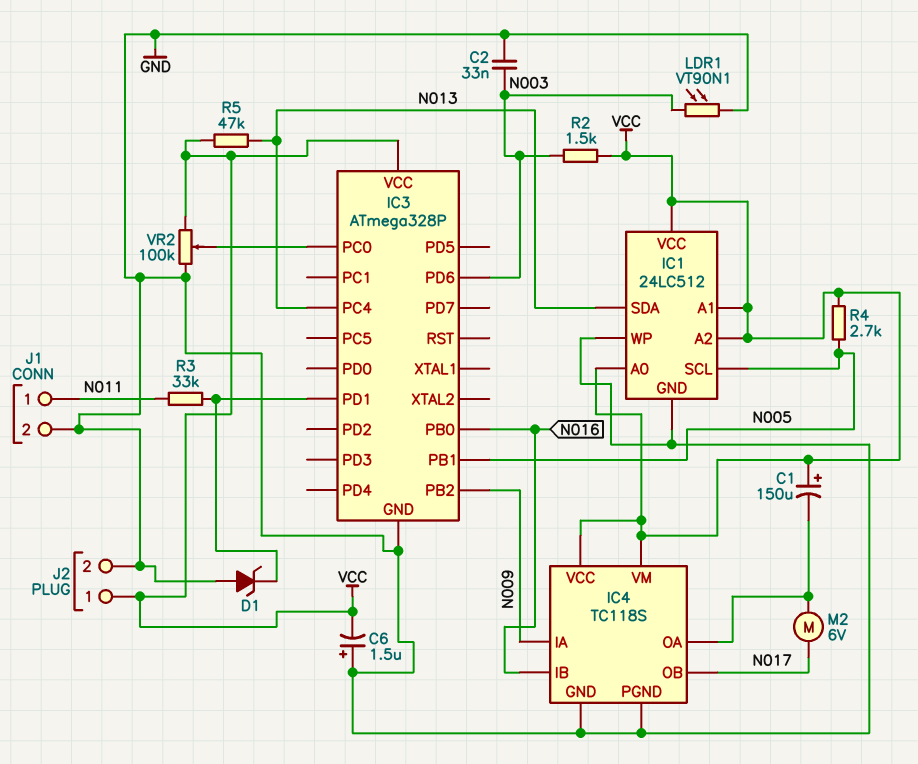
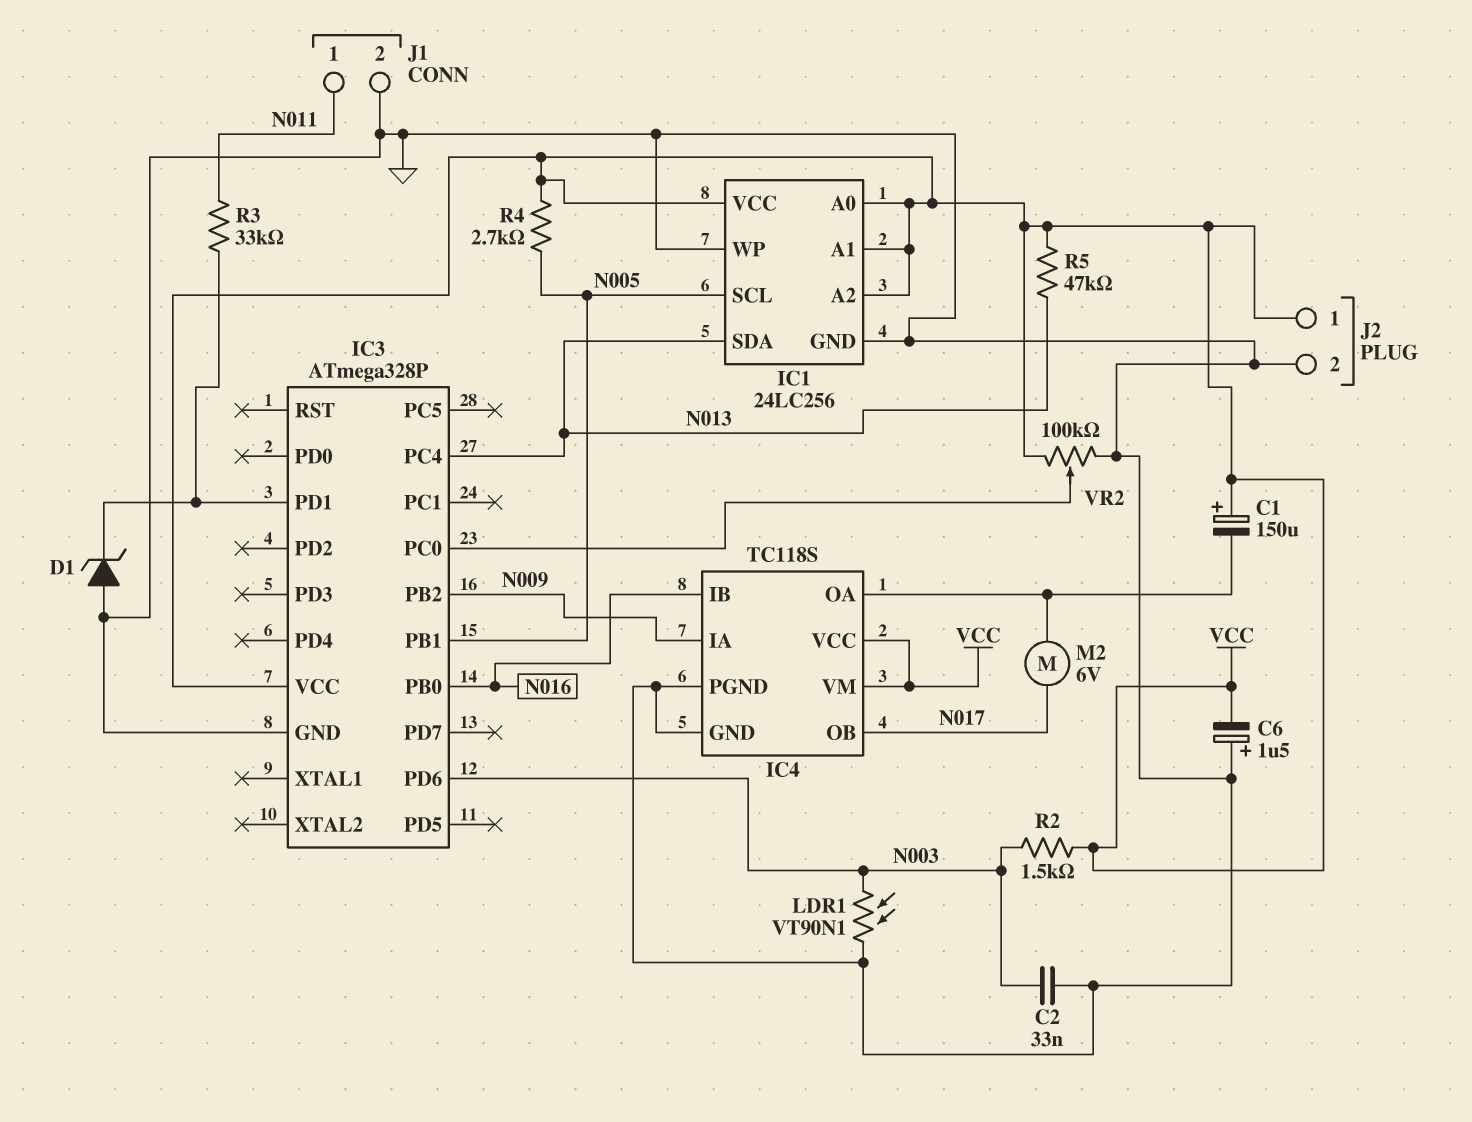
IC1: 24LC512 -> 24LC256

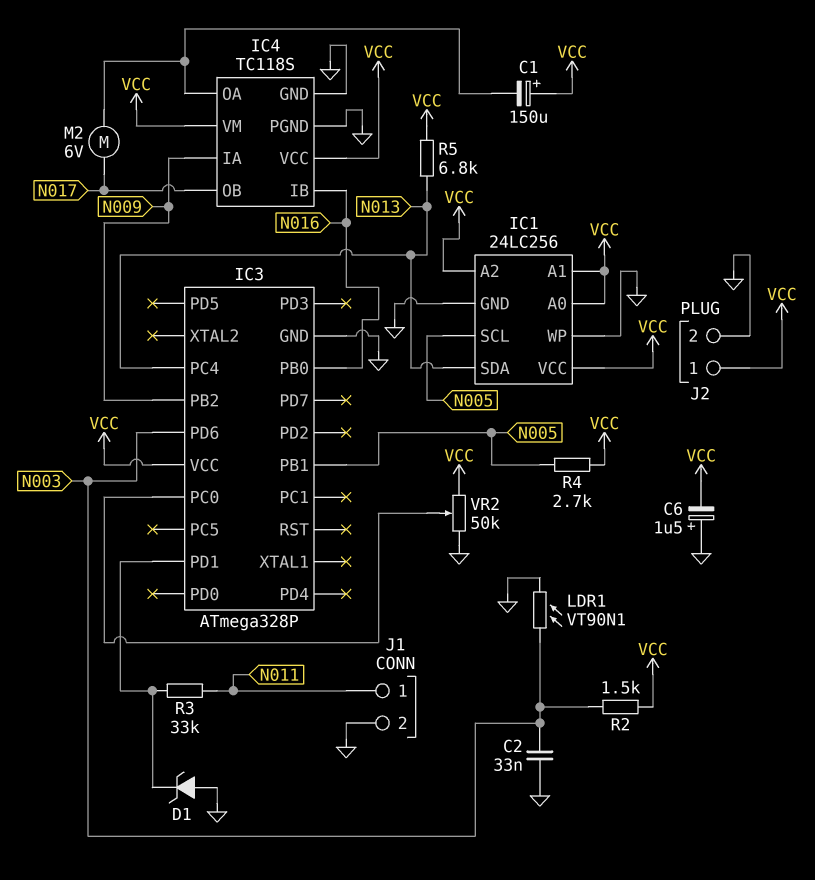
R5: 47k (N013, VCC) -> 6.8k (N013, VCC)
VR2: 100k (GND, VCC, wiper IC3/PC0) -> 50k (GND, VCC, wiper IC3/PC0)

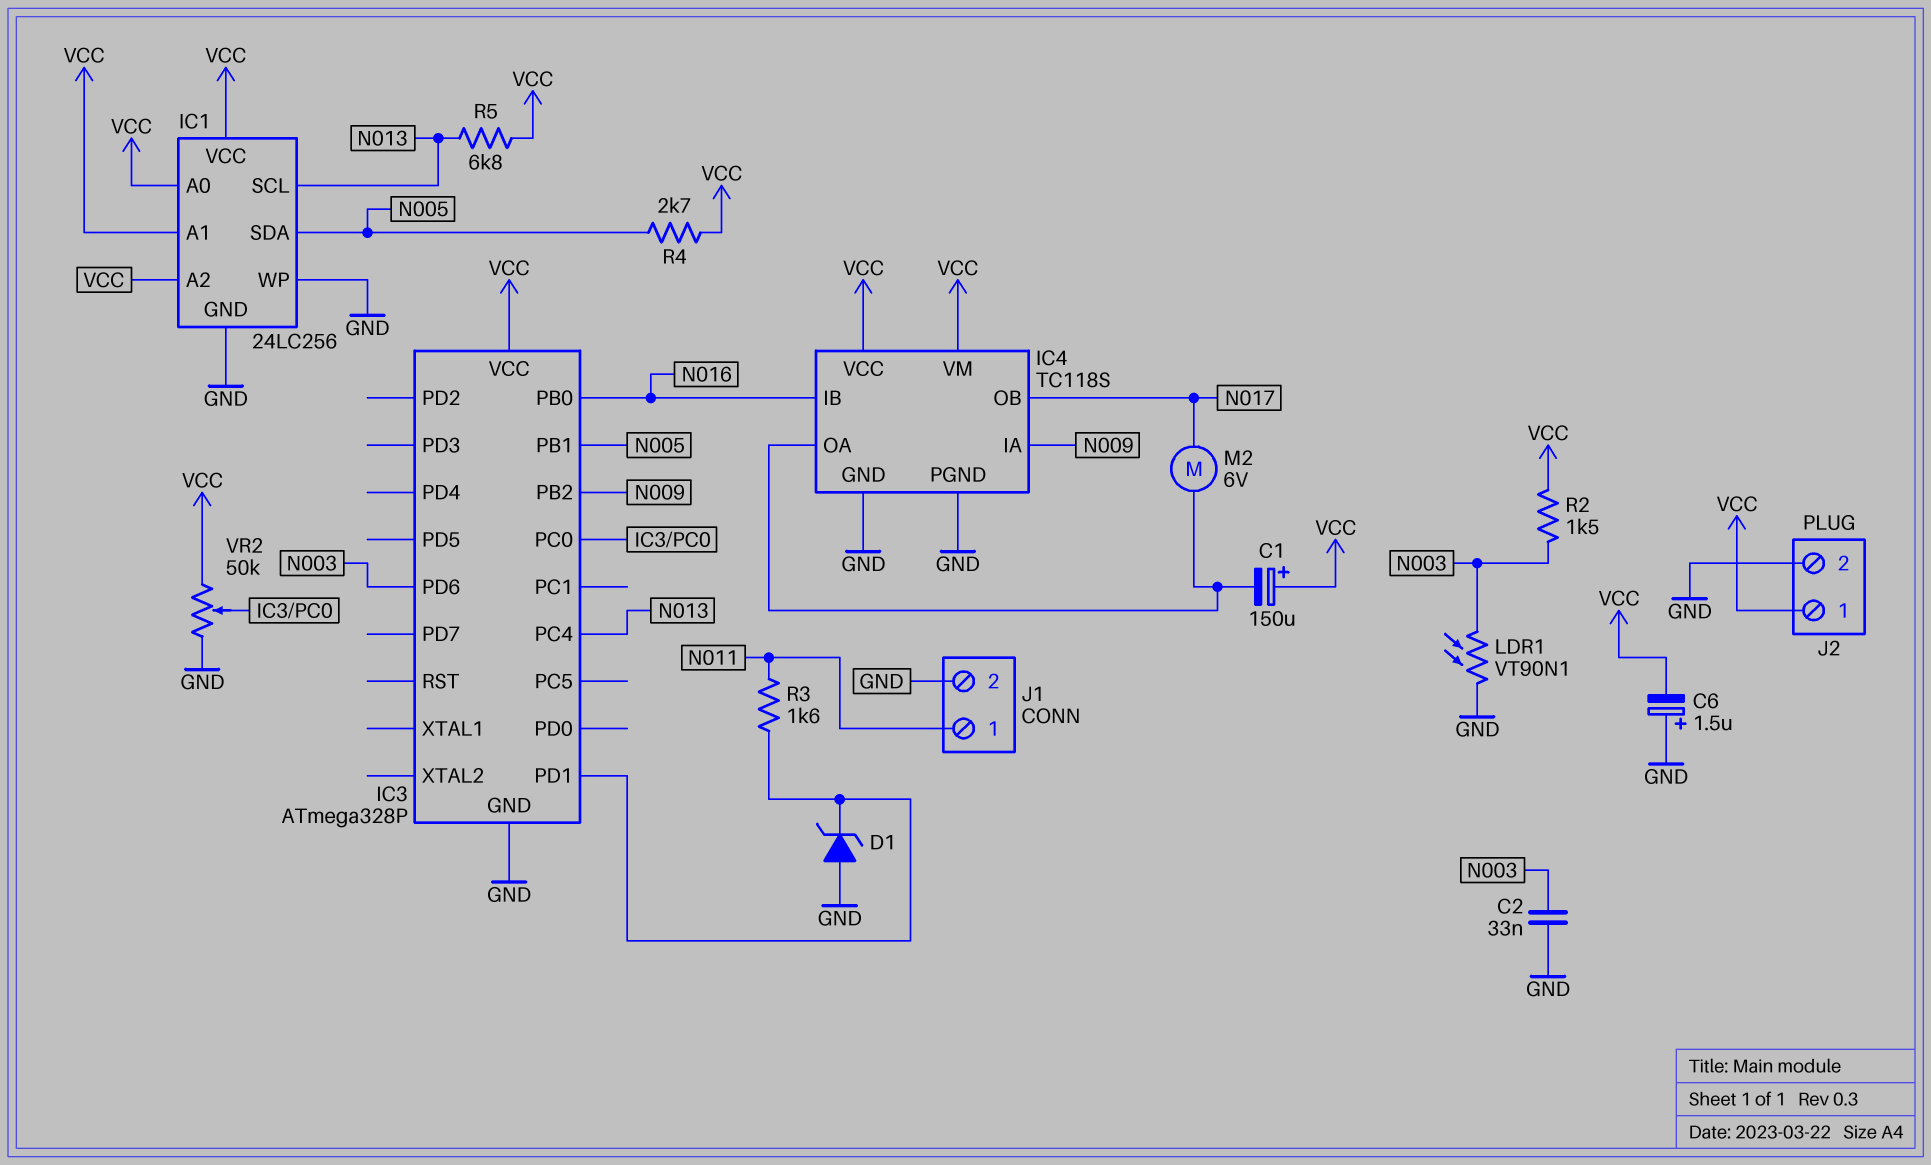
IC1 pin SCL: N005 -> N013
IC1 pin SDA: N013 -> N005
R3: 33k (IC3/PD1, N011) -> 1.6k (IC3/PD1, N011)

